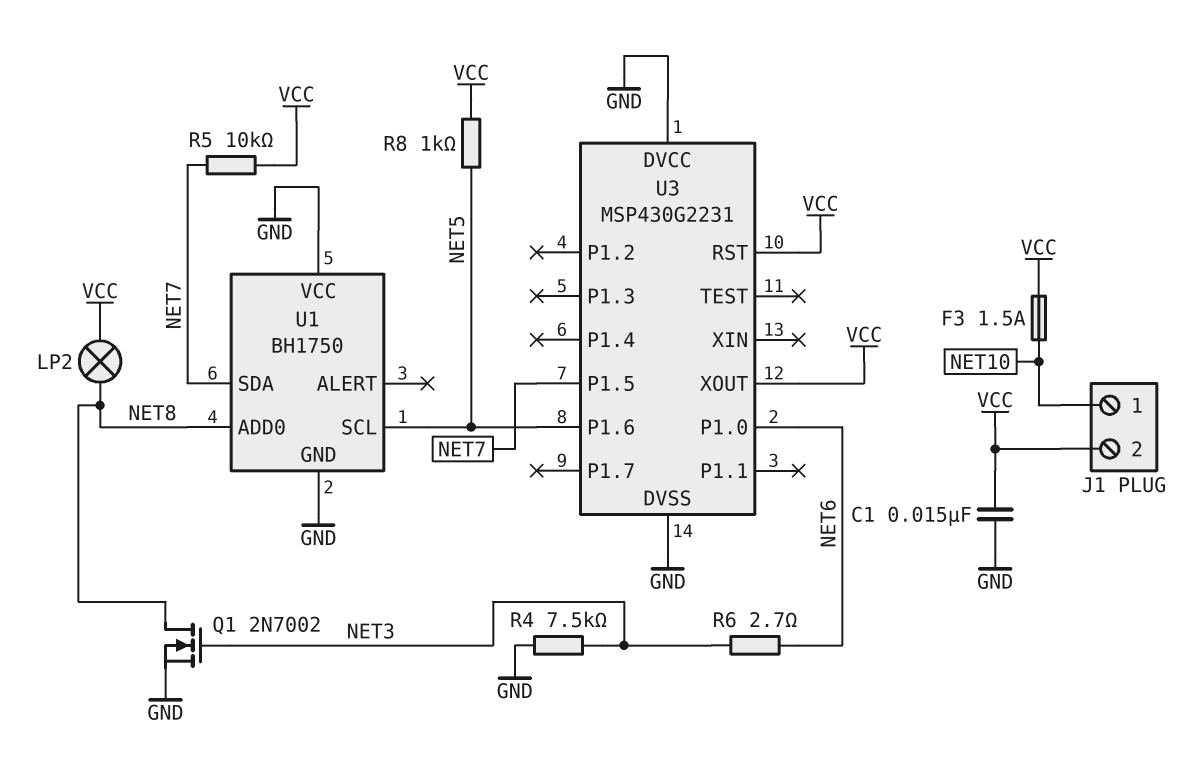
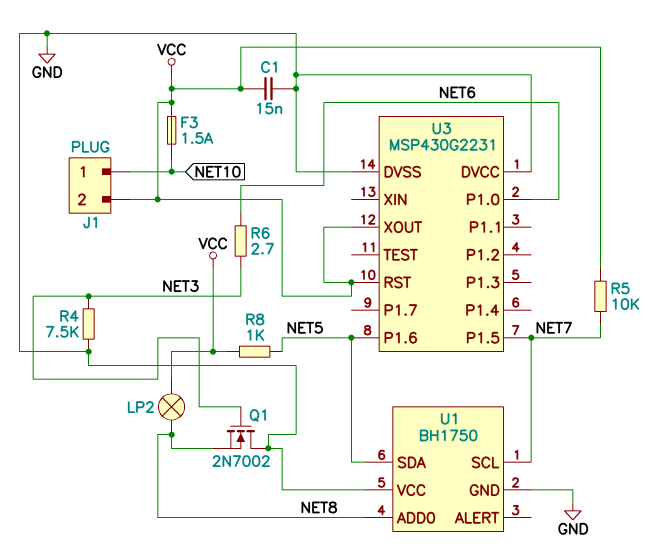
Q1: NMOS 2N7002 (G NET3, D NET8, S GND) -> NMOS 2N7002 (G NET3, D GND, S NET8)
U1 pin SCL: NET5 -> NET7
U1 pin SDA: NET7 -> NET5

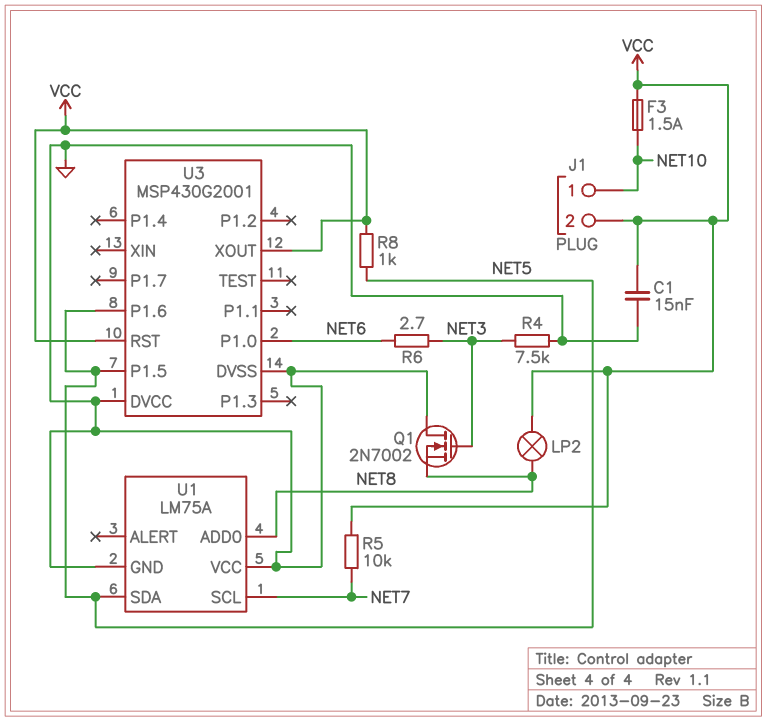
U1: BH1750 -> LM75A
U3: MSP430G2231 -> MSP430G2001
U3 pin P1.5: NET7 -> NET5

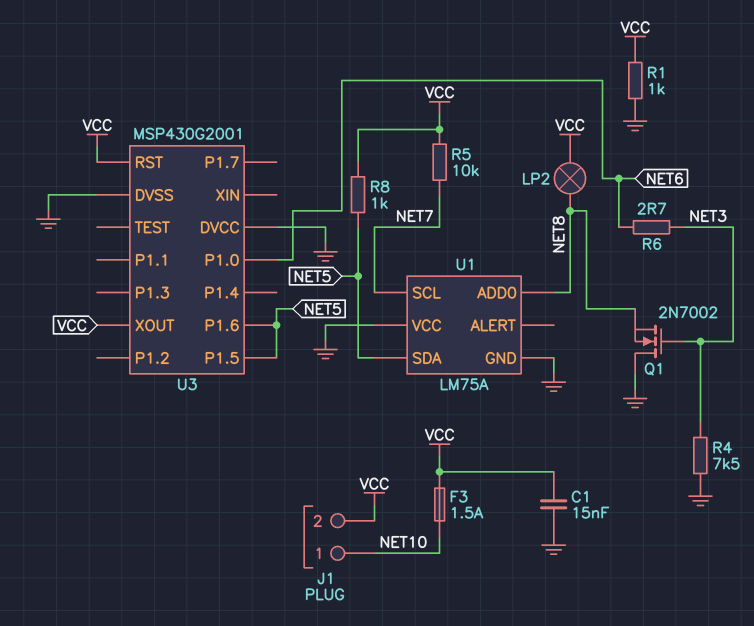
R1: none -> 1k (GND, VCC)

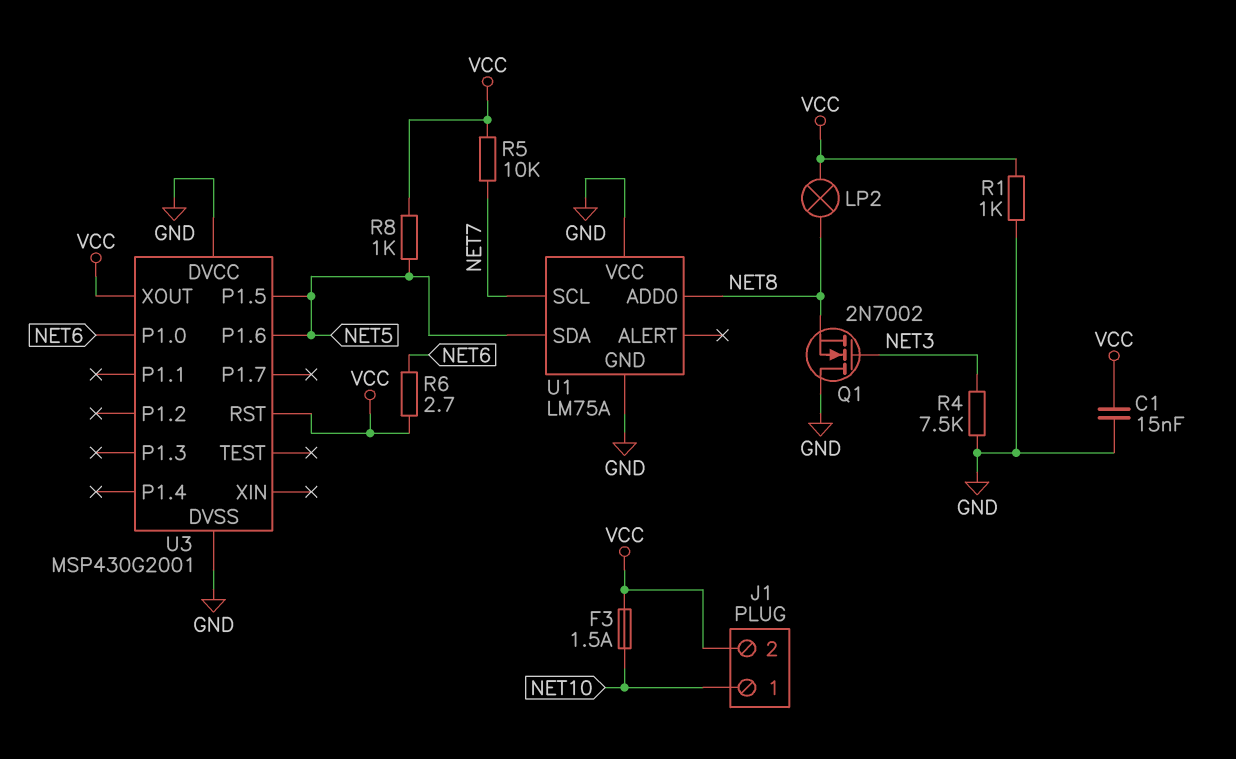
R6: 2.7 (NET3, NET6) -> 2.7 (NET6, VCC)

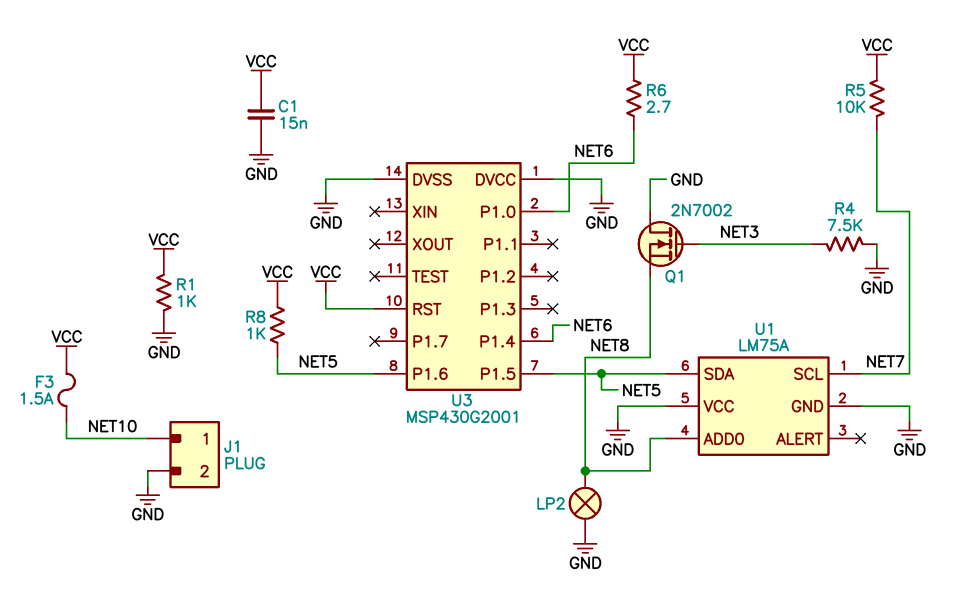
J1 pin 2: VCC -> GND
LP2: lamp (NET8, VCC) -> lamp (GND, NET8)
U3 pin P1.4: none -> NET6
U3 pin XOUT: VCC -> none

